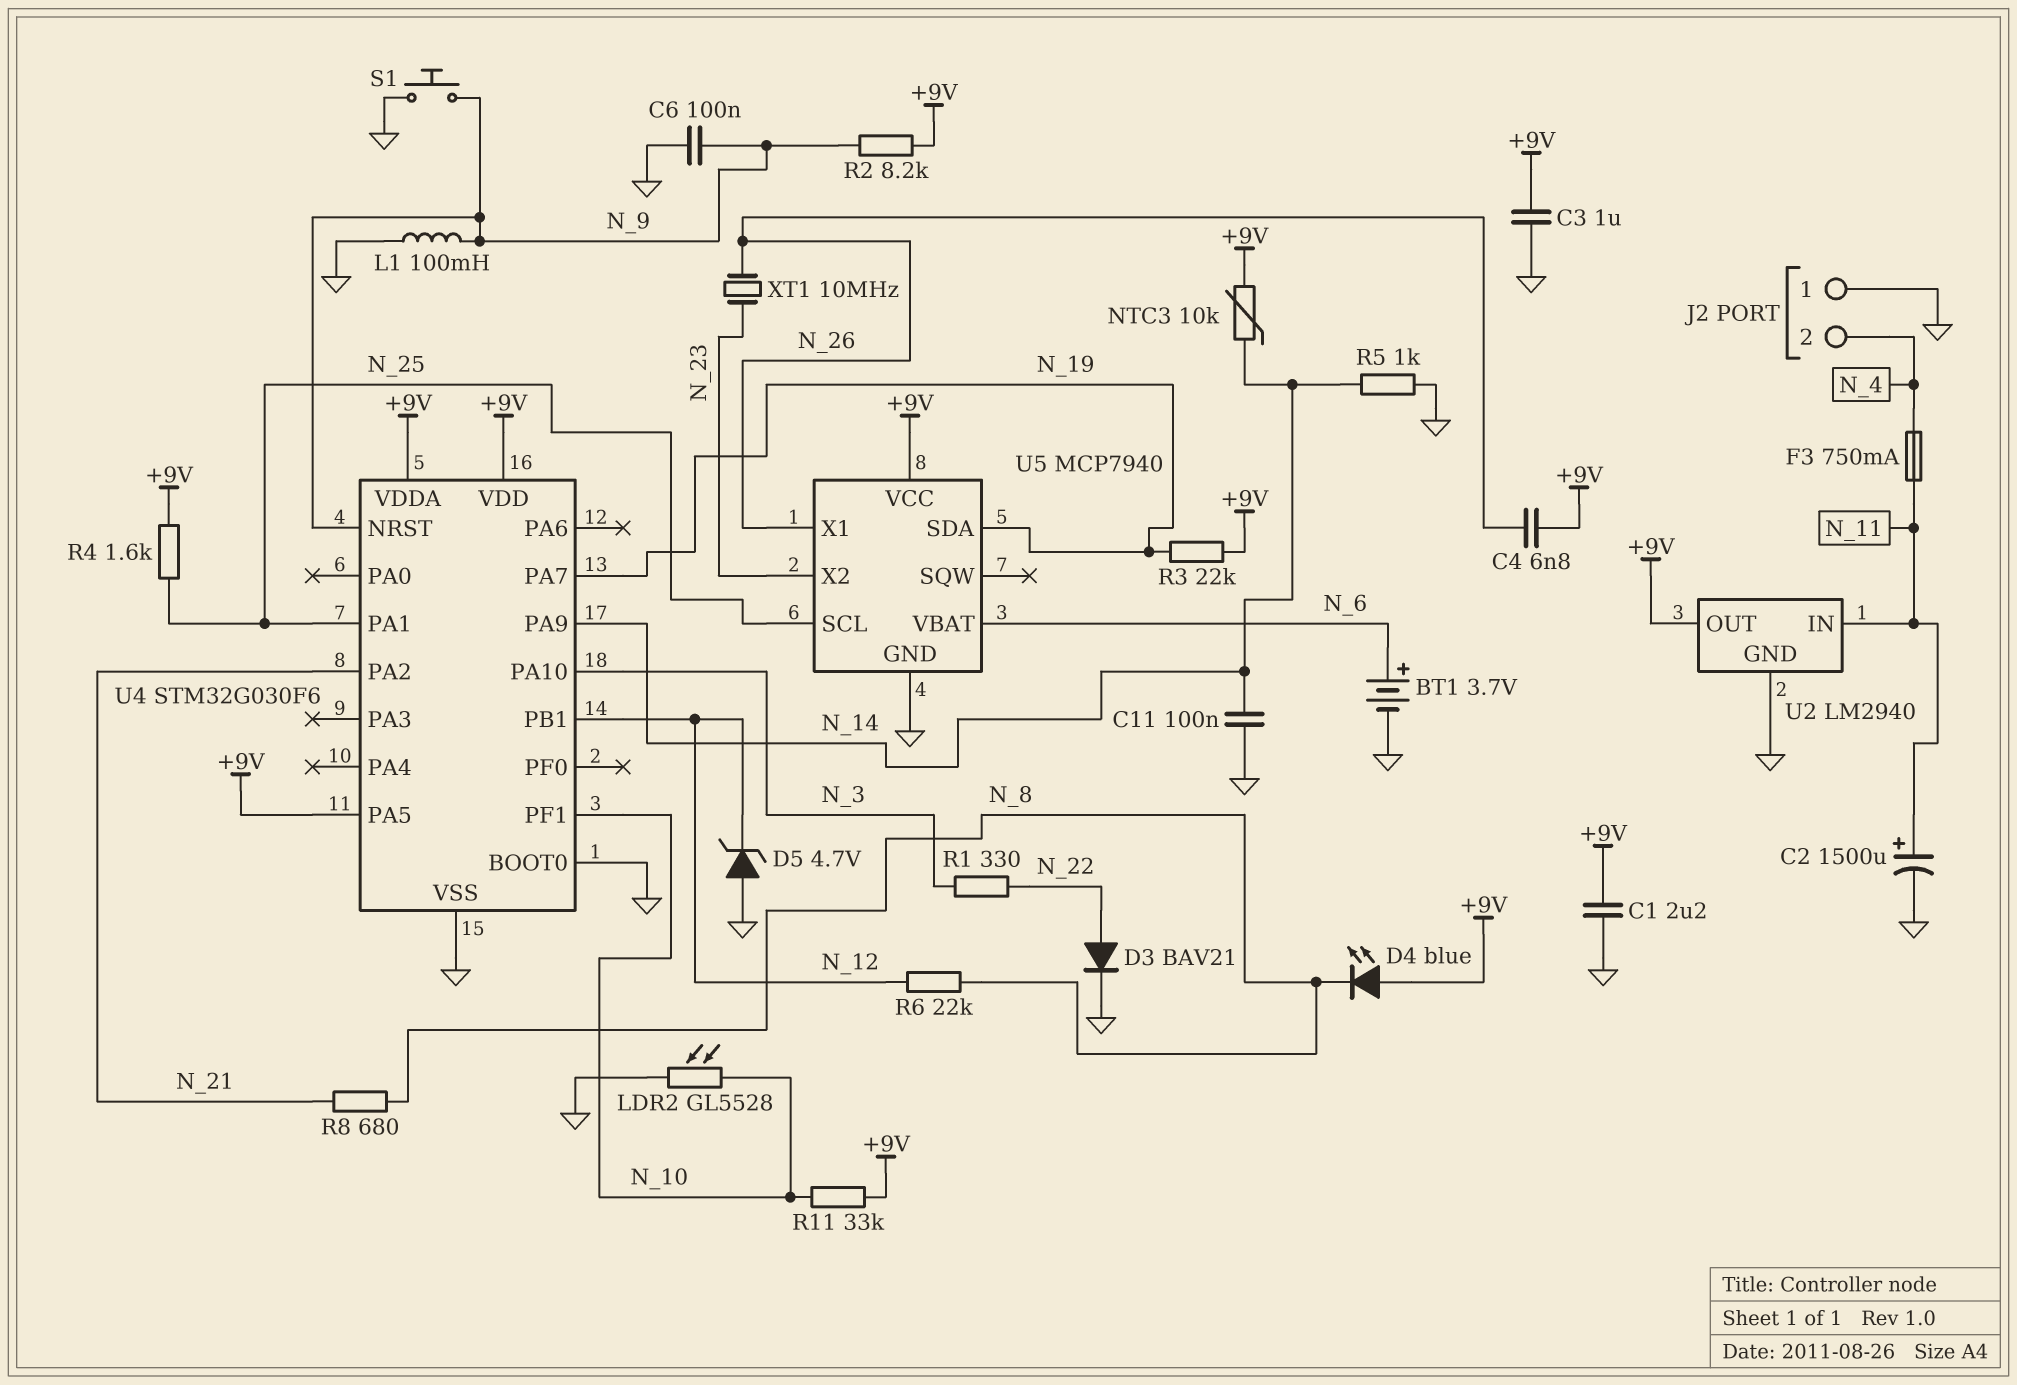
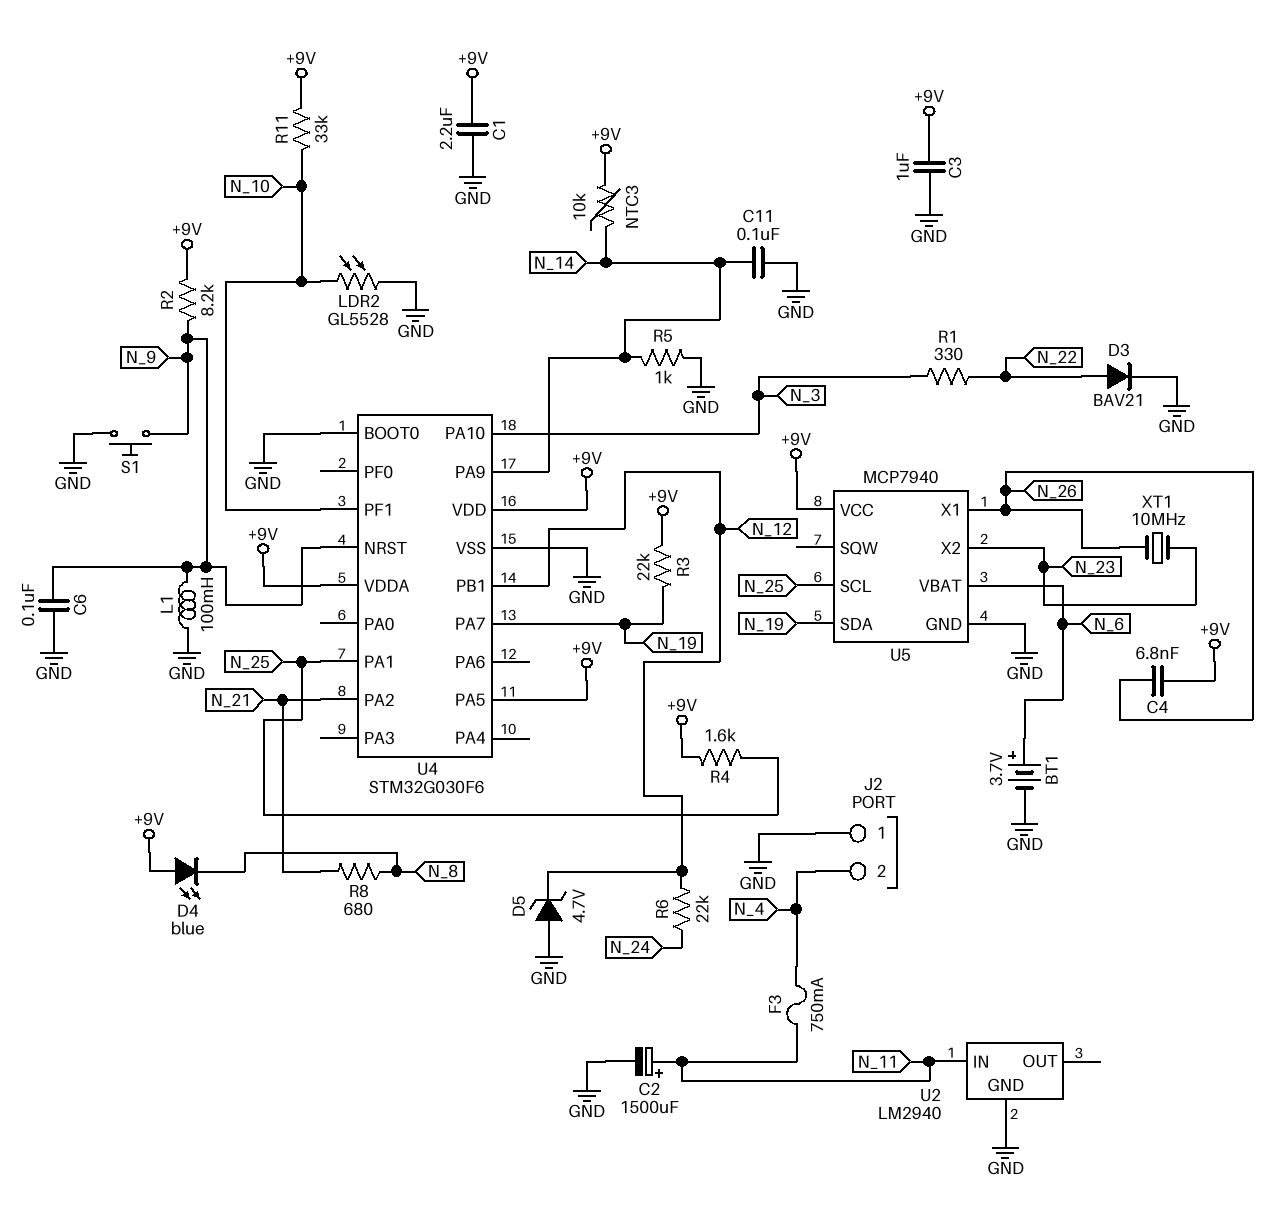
R6: 22k (N_8, N_12) -> 22k (N_12, N_24)
U2 pin OUT: +9V -> none

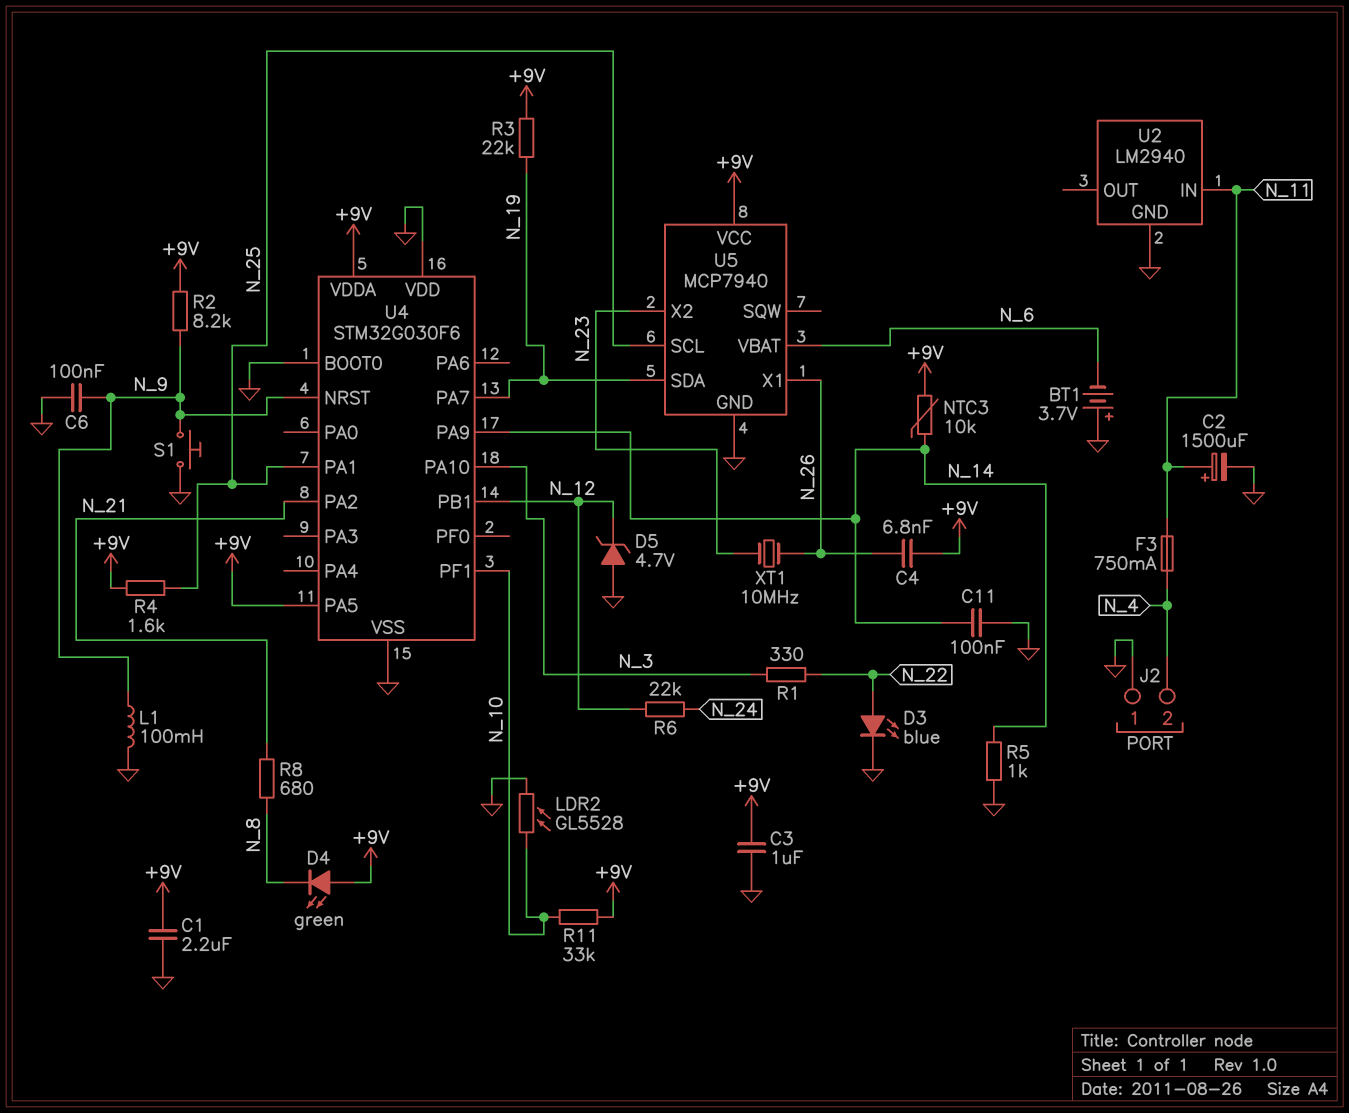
BT1: 3.7V (plus N_6, minus GND) -> 3.7V (plus GND, minus N_6)
D3: diode BAV21 (A N_22, K GND) -> LED blue (A N_22, K GND)
D4: LED blue (A +9V, K N_8) -> LED green (A +9V, K N_8)
U4 pin VDD: +9V -> GND

